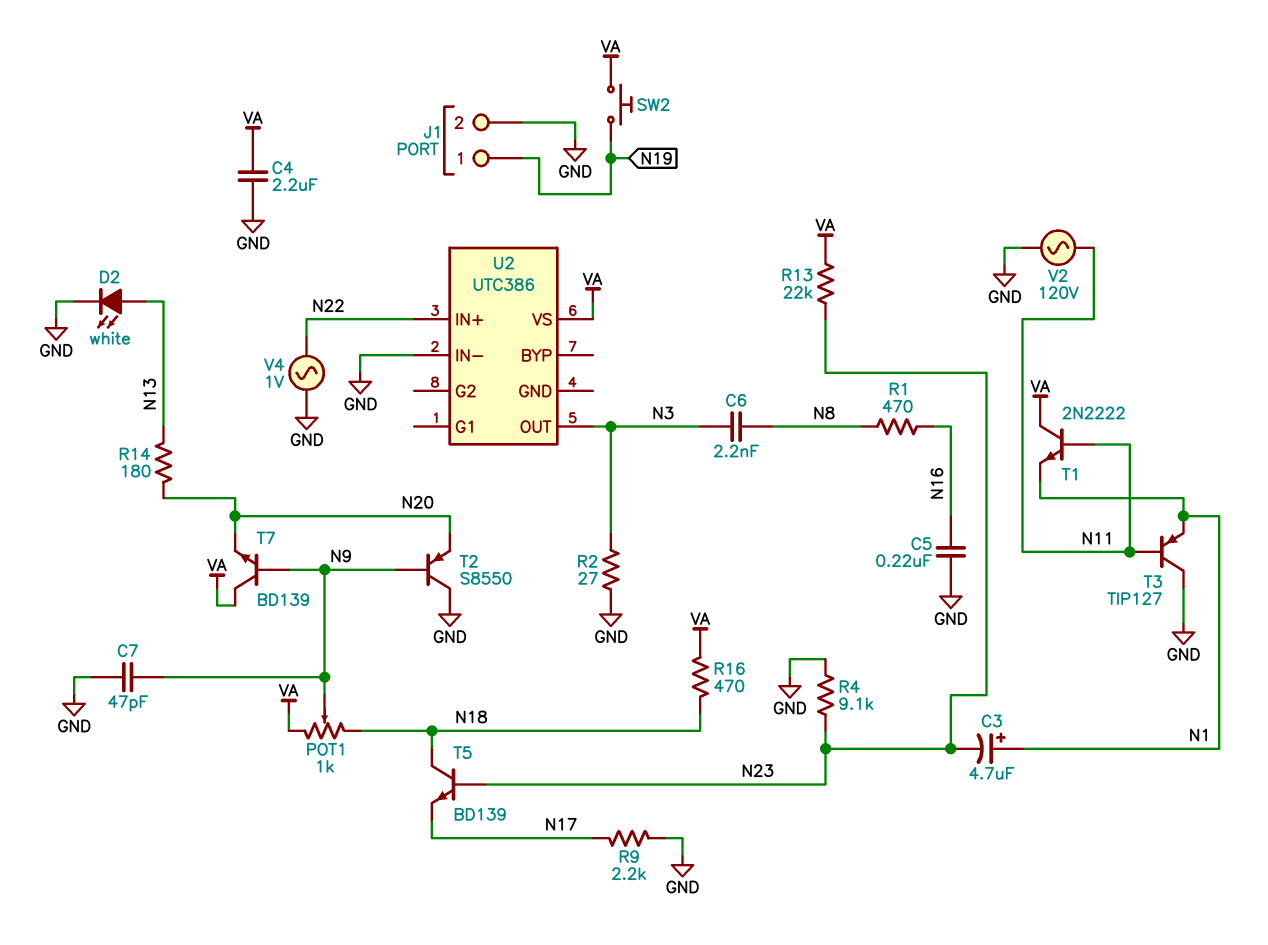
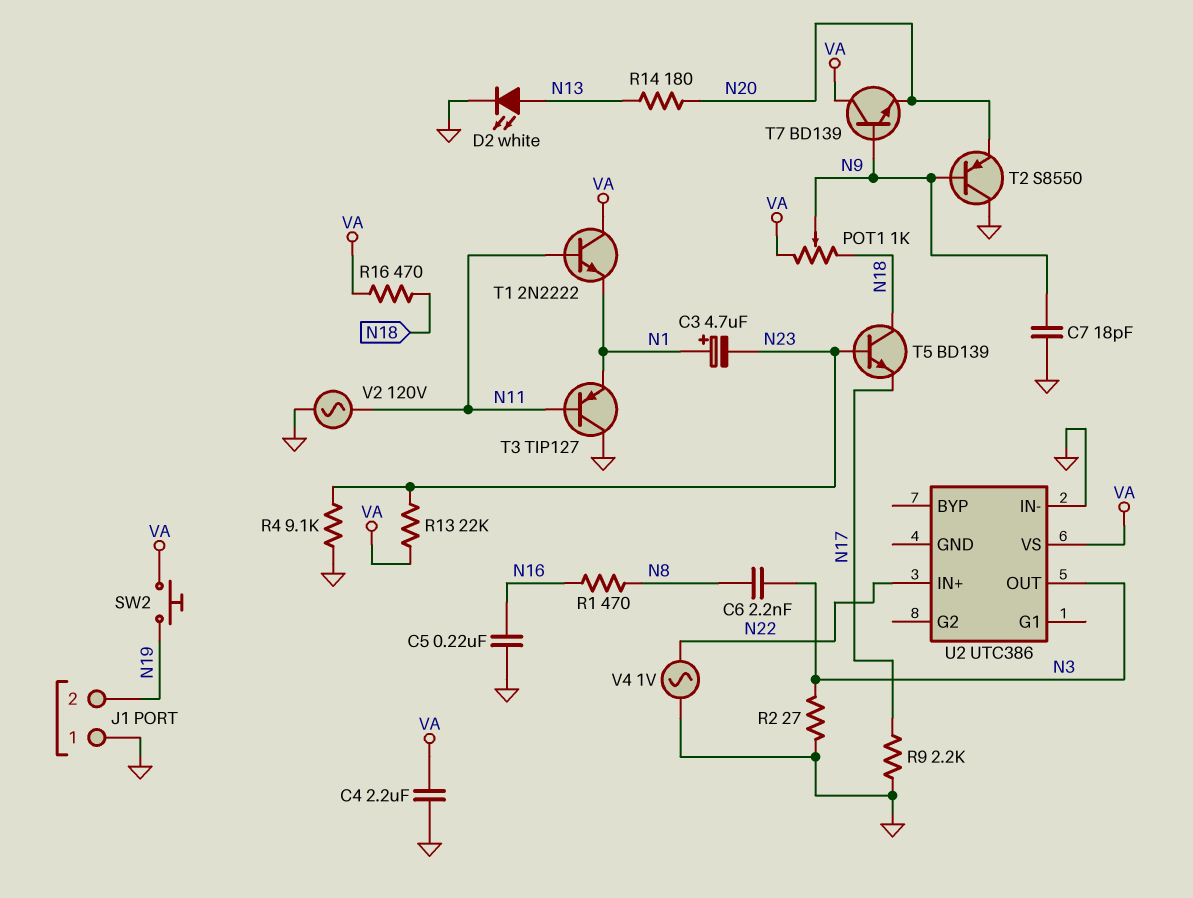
C7: 47pF (GND, N9) -> 18pF (GND, N9)
J1 pin 1: N19 -> GND
J1 pin 2: GND -> N19

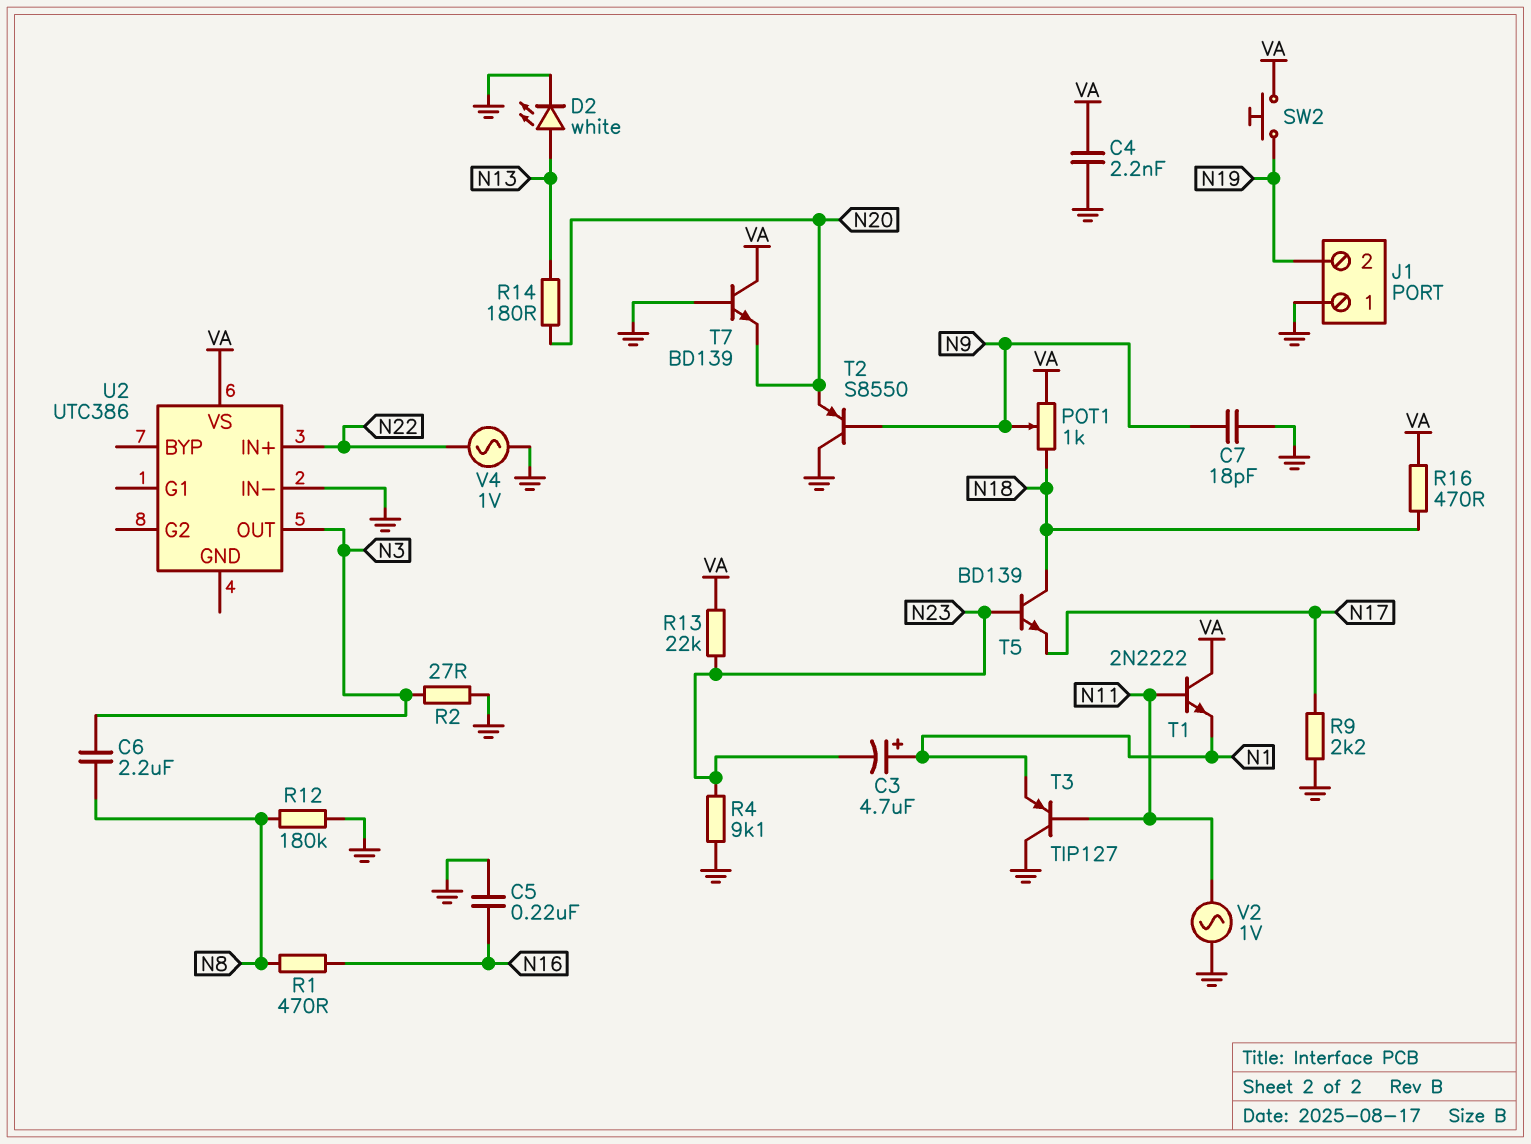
C4: 2.2uF (GND, VA) -> 2.2nF (GND, VA)
C6: 2.2nF (N3, N8) -> 2.2uF (N3, N8)
R12: none -> 180k (GND, N8)
T7: NPN BD139 (B N9, C VA, E N20) -> NPN BD139 (B GND, C VA, E N20)
V2: AC 120V (GND, N11) -> AC 1V (GND, N11)

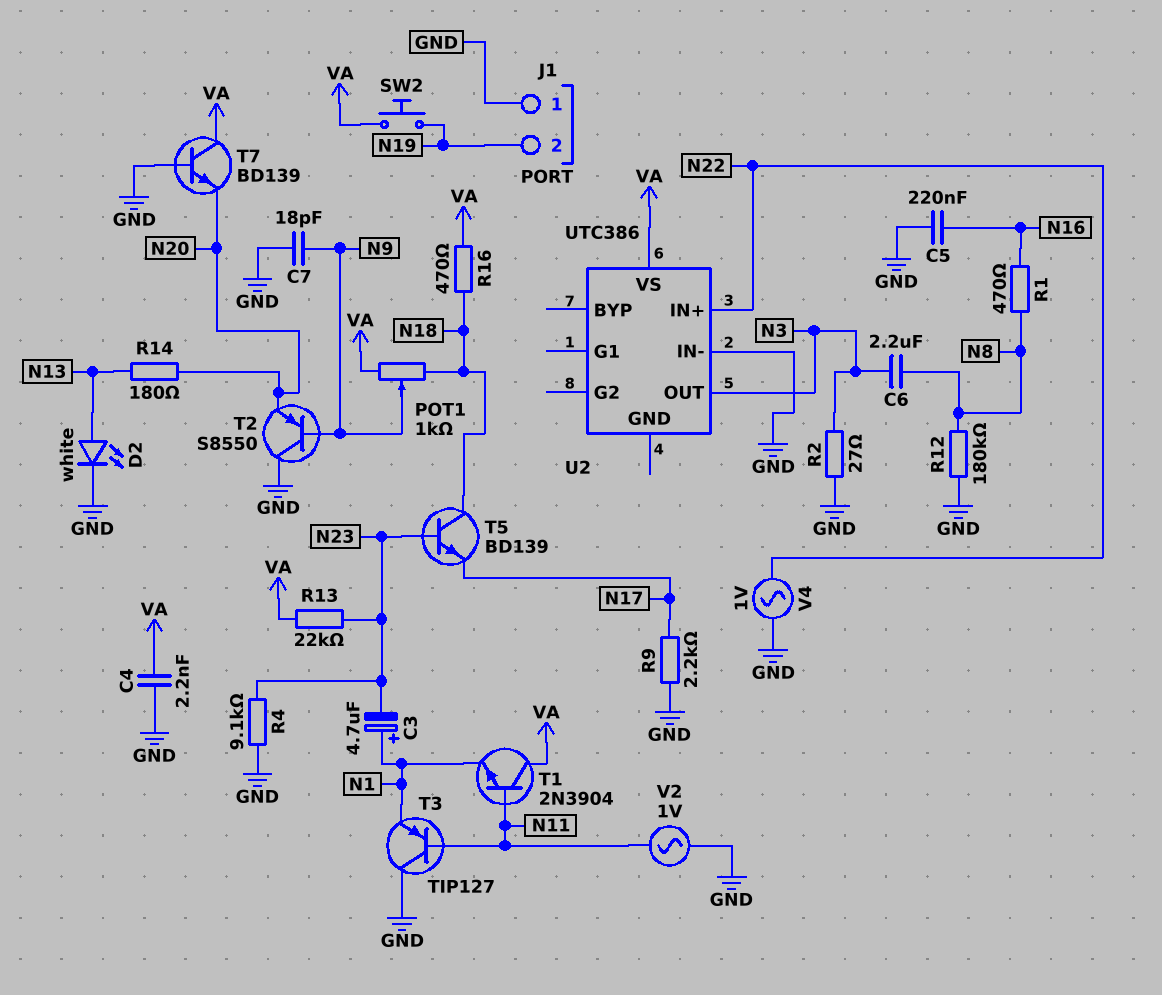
T1: NPN 2N2222 (B N11, C VA, E N1) -> NPN 2N3904 (B N11, C VA, E N1)

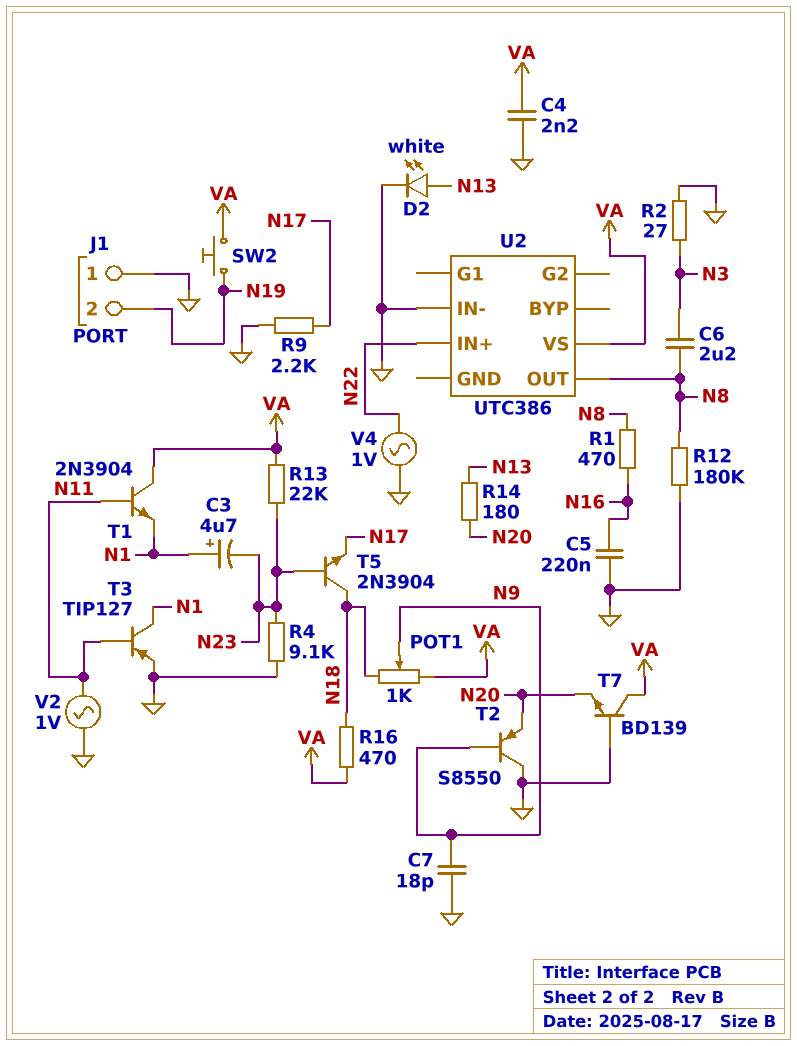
T3: PNP TIP127 (B N11, C GND, E N1) -> PNP TIP127 (B N11, C N1, E GND)
T5: NPN BD139 (B N23, C N18, E N17) -> NPN 2N3904 (B N23, C N18, E N17)
U2 pin OUT: N3 -> N8

